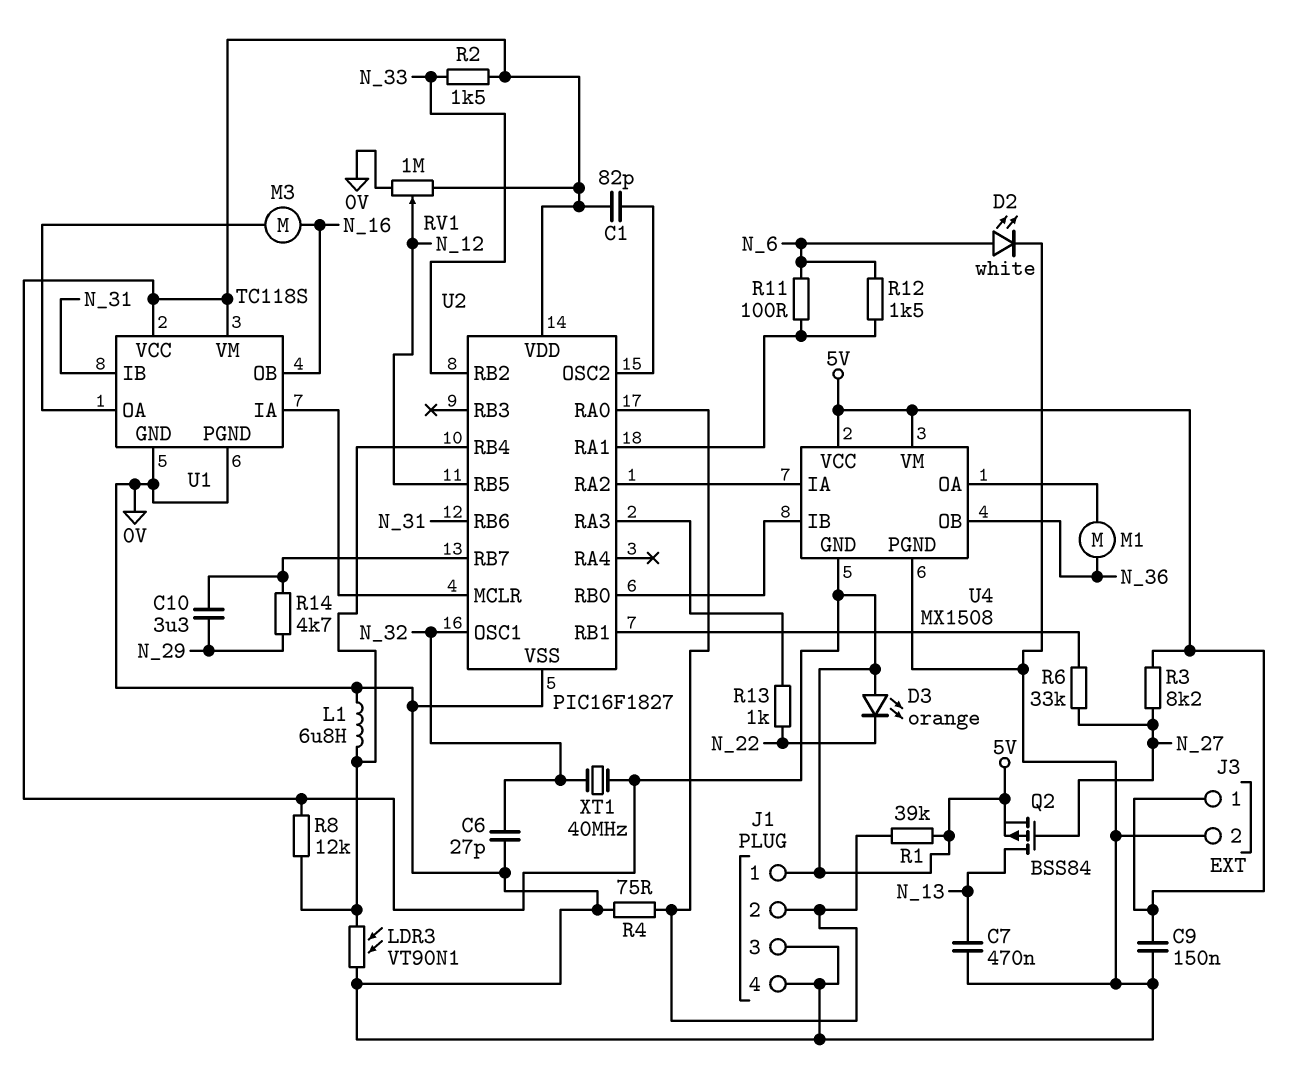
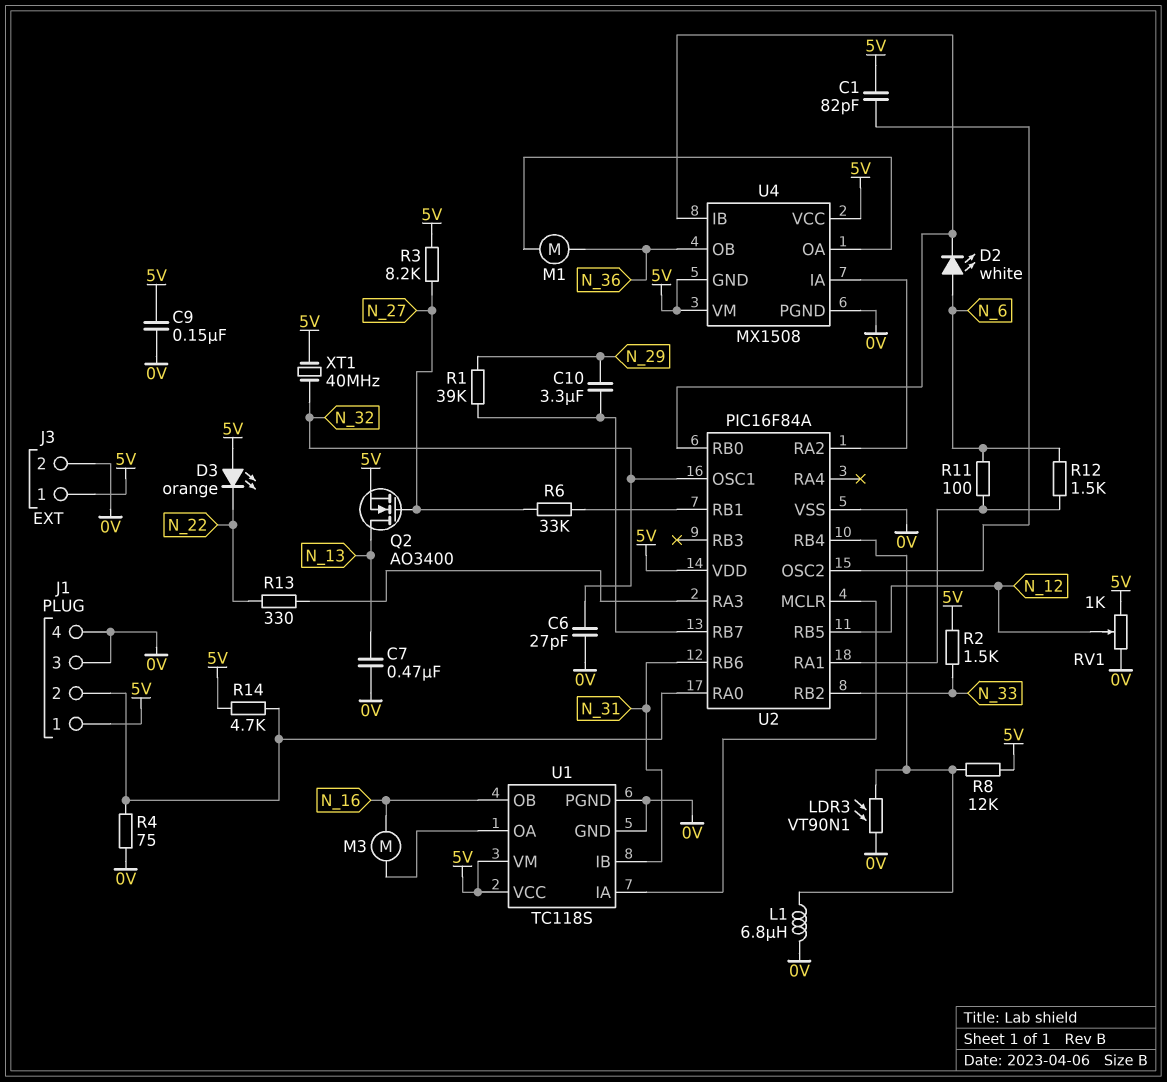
D2: LED white (A N_6, K 0V) -> LED white (A N_6, K U2/RB0)
Q2: PMOS BSS84 (G N_27, D N_13, S 5V) -> NMOS AO3400 (G N_27, D N_13, S 5V)
R1: 39k (5V, J1/2) -> 39k (N_29, U2/RB7)
R13: 1k (N_22, U2/RA3) -> 330 (N_22, U2/RA3)
R14: 4.7k (N_29, U2/RB7) -> 4.7k (5V, J1/2)
RV1: 1M (0V, 5V, wiper N_12) -> 1k (0V, 5V, wiper N_12)
U2: PIC16F1827 -> PIC16F84A

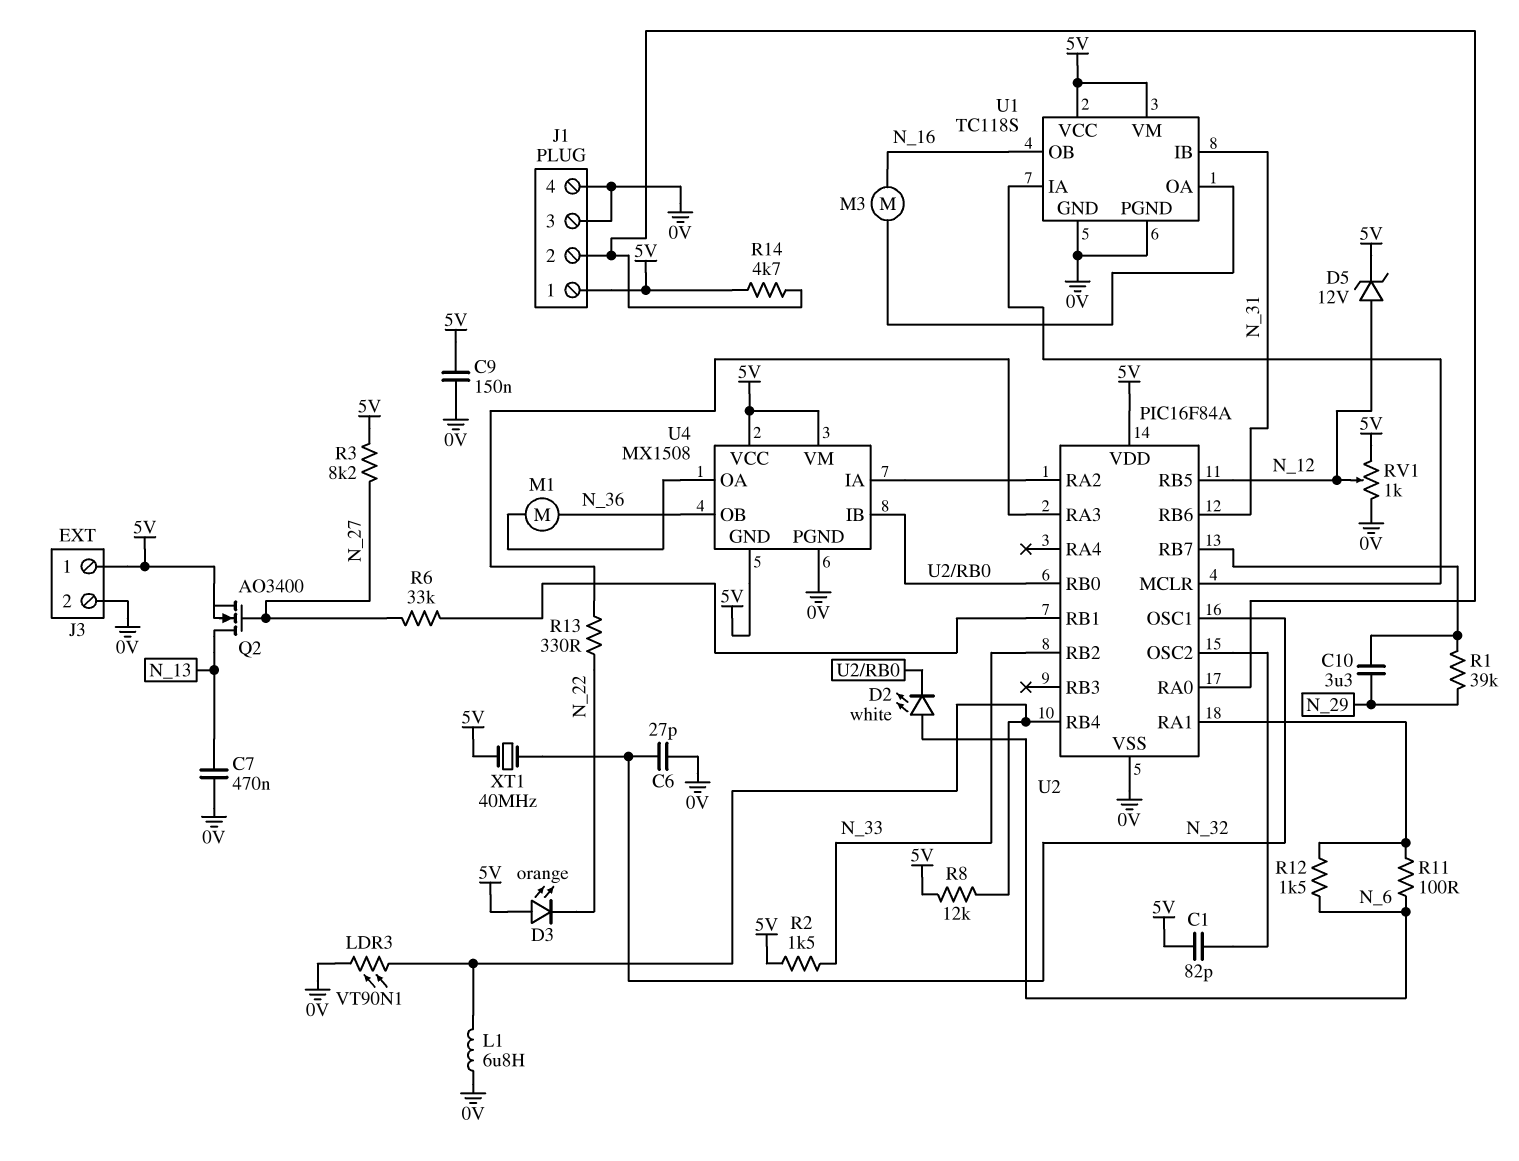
D5: none -> zener 12V (A N_12, K 5V)
R4: 75 (0V, J1/2) -> none

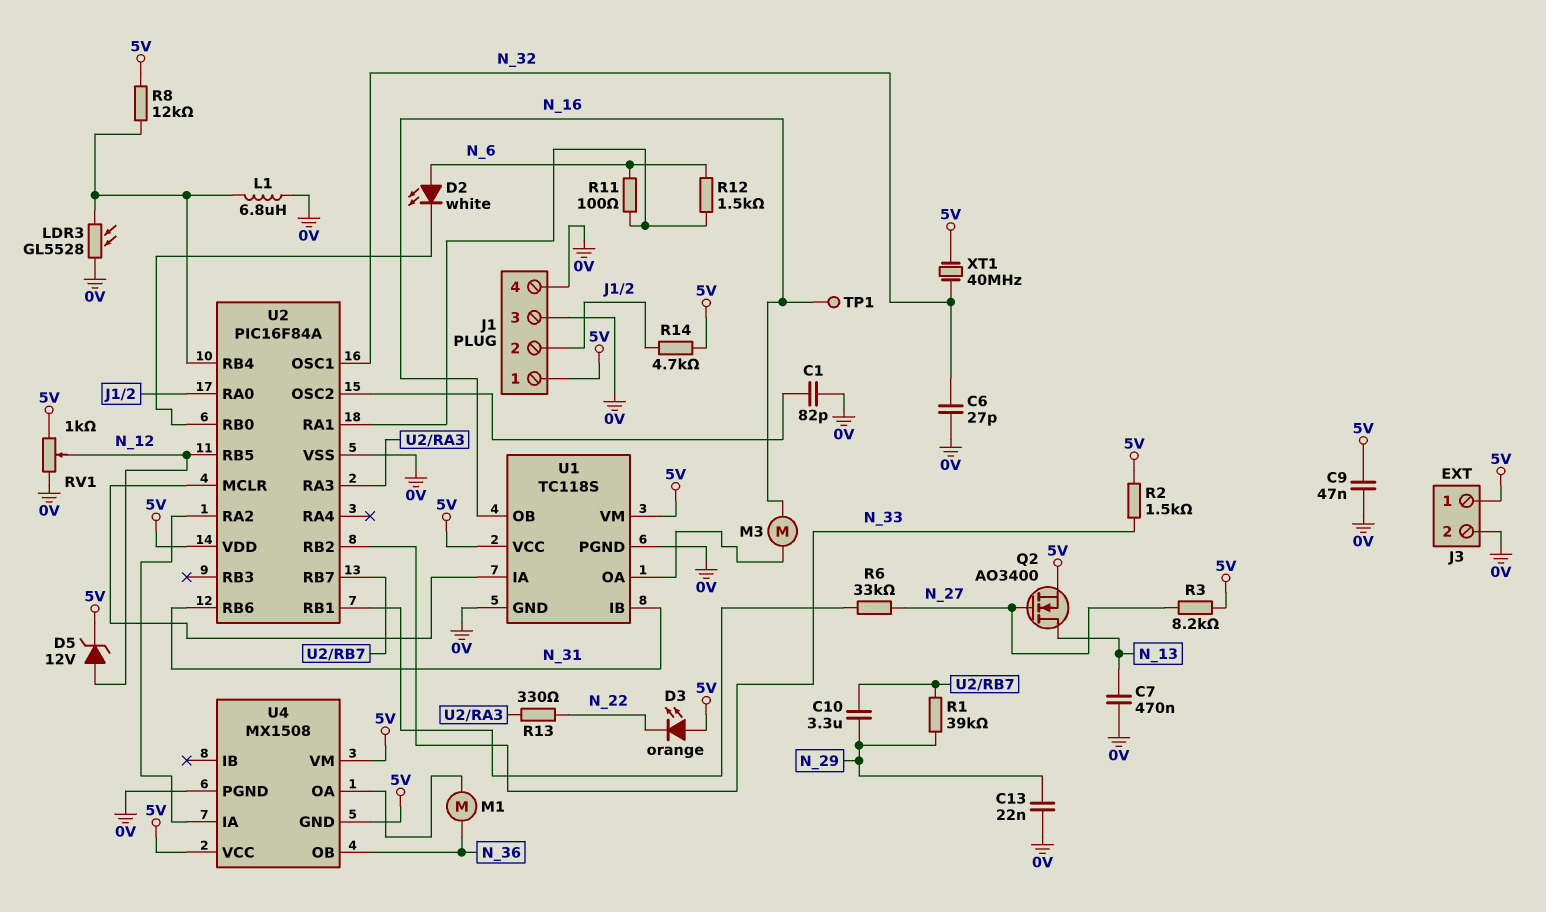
C1: 82pF (5V, U2/OSC2) -> 82pF (0V, U2/OSC2)
C9: 150nF (0V, 5V) -> 47nF (0V, 5V)
C13: none -> 22nF (0V, N_29)
LDR3: VT90N1 (0V, U2/RB4) -> GL5528 (0V, U2/RB4)
TP1: none -> test point (N_16)
U4 pin IB: U2/RB0 -> none

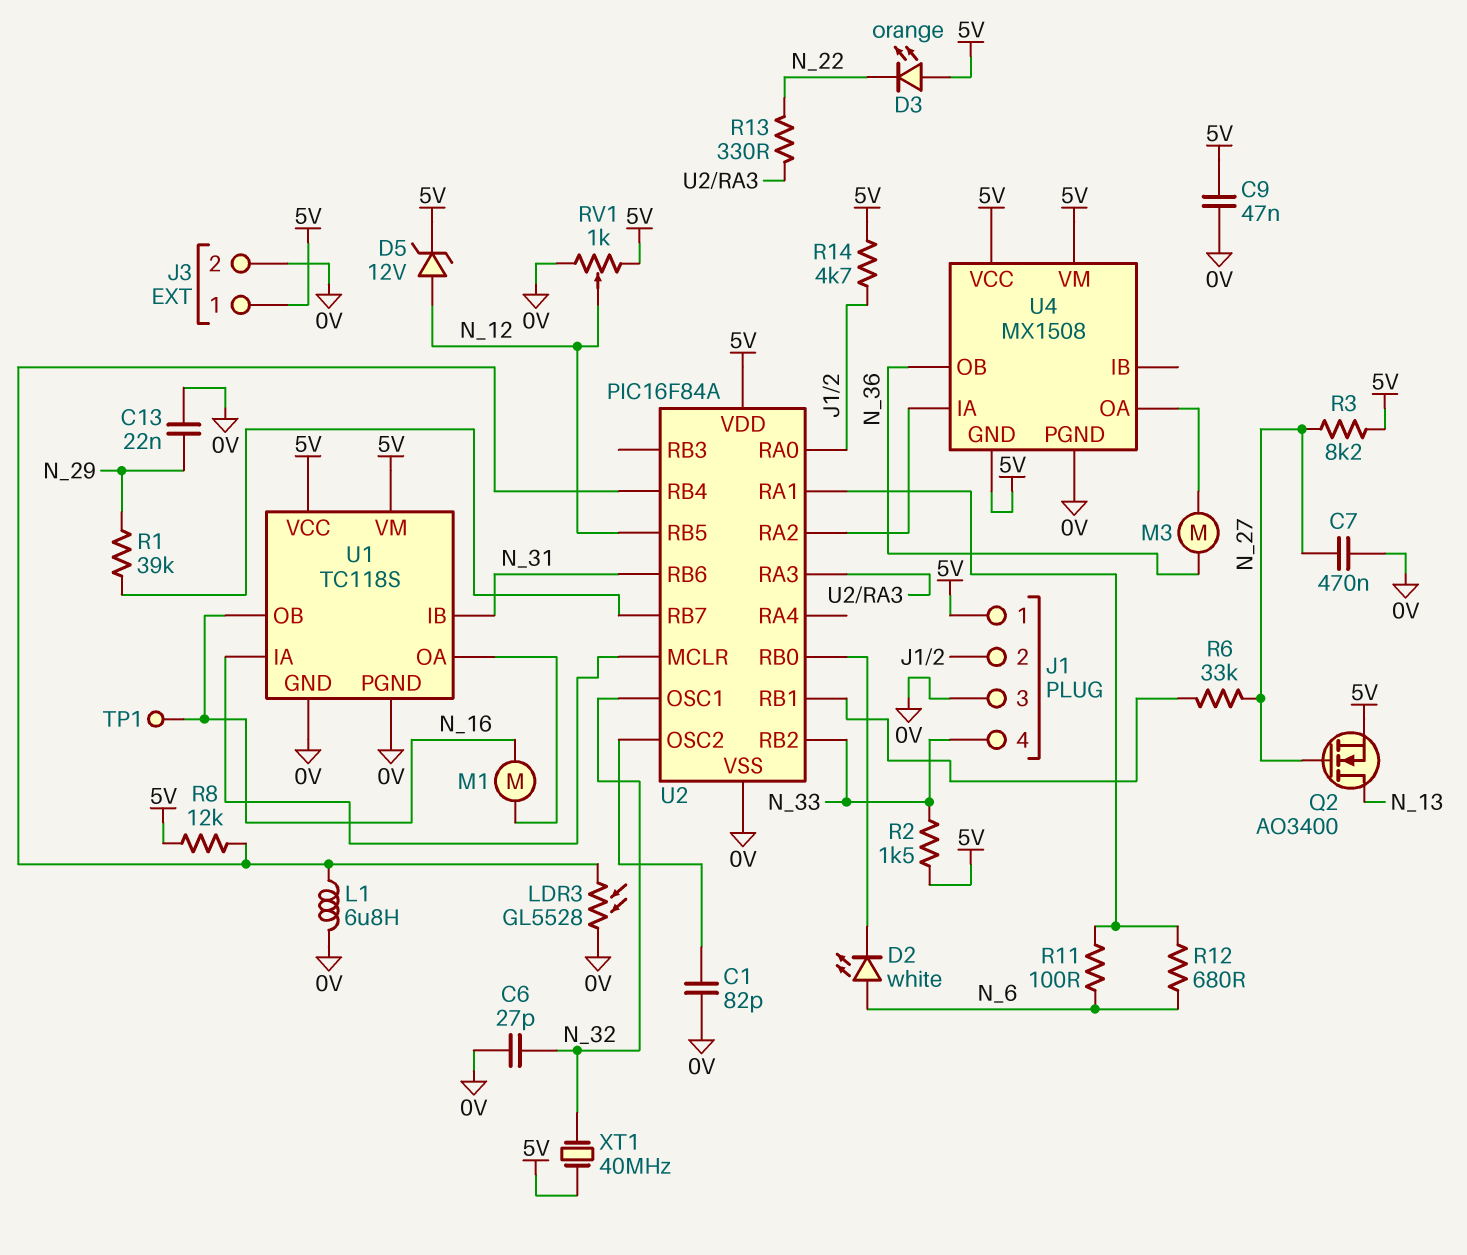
C7: 470nF (0V, N_13) -> 470nF (0V, N_27)
C10: 3.3uF (N_29, U2/RB7) -> none
J1 pin 4: 0V -> N_33
M1: motor (N_36, U4/OA) -> motor (N_16, U1/OA)
M3: motor (N_16, U1/OA) -> motor (N_36, U4/OA)
R12: 1.5k (N_6, U2/RA1) -> 680 (N_6, U2/RA1)

